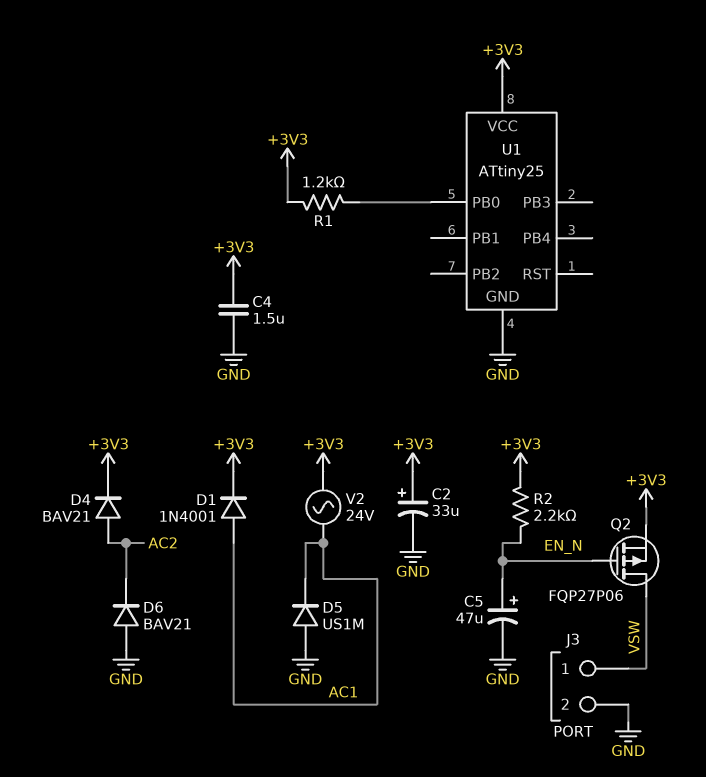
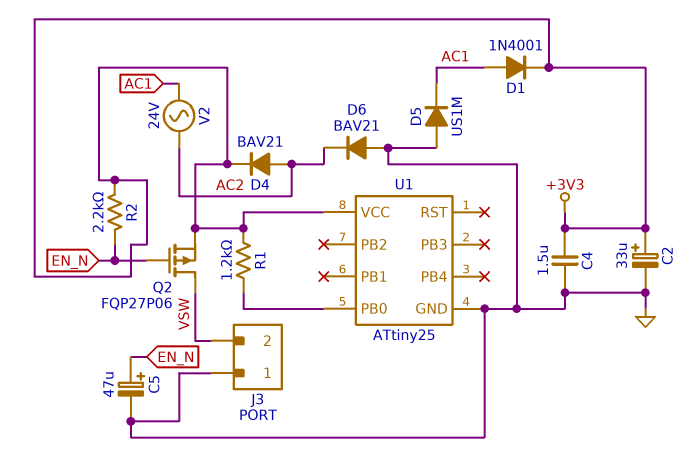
J3 pin 1: VSW -> GND
J3 pin 2: GND -> VSW
V2: AC 24V (+3V3, AC1) -> AC 24V (AC1, AC2)

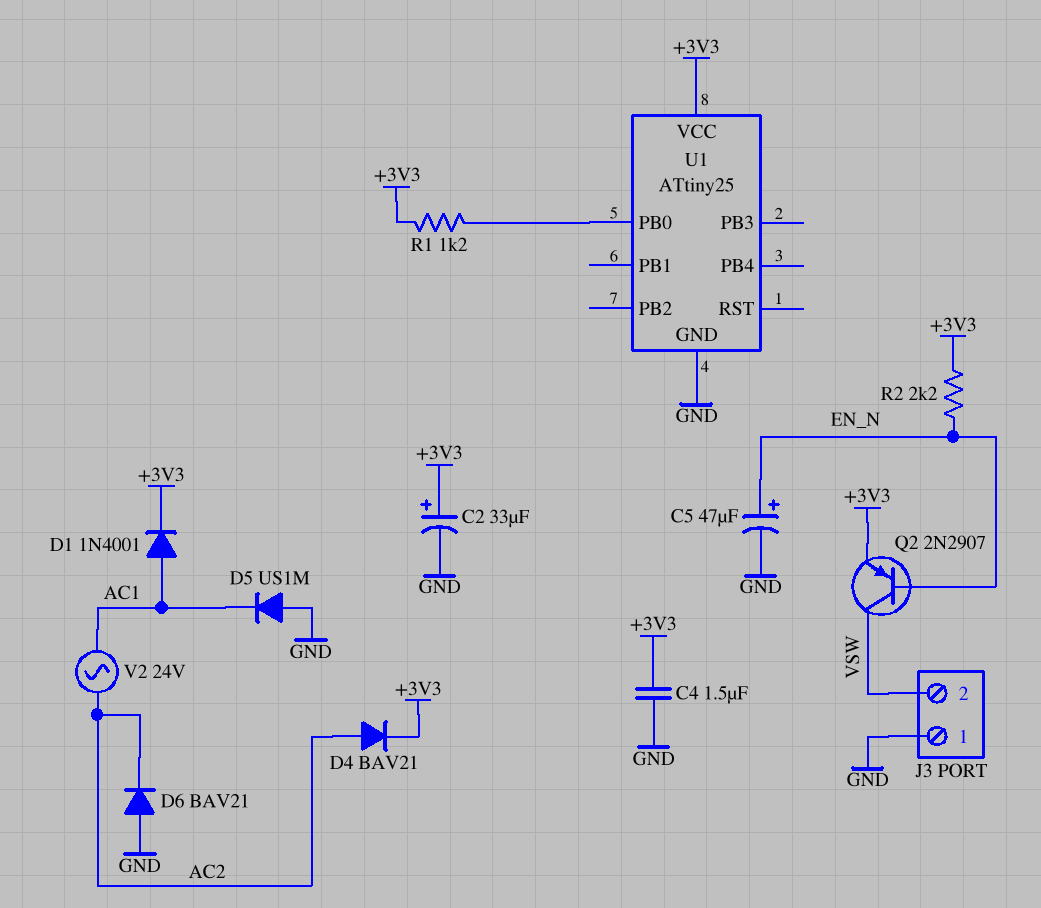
Q2: PMOS FQP27P06 (G EN_N, D VSW, S +3V3) -> PNP 2N2907 (B EN_N, C VSW, E +3V3)

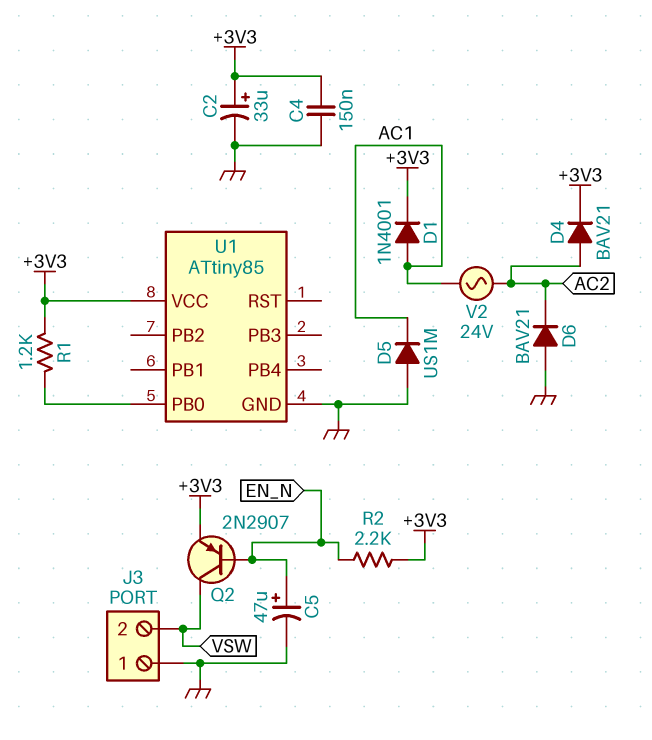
C4: 1.5uF (+3V3, GND) -> 150nF (+3V3, GND)
U1: ATtiny25 -> ATtiny85

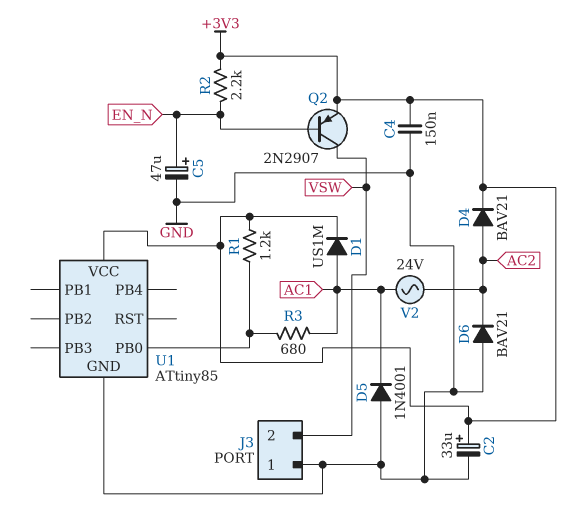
D1: diode 1N4001 (A AC1, K +3V3) -> diode US1M (A AC1, K +3V3)
D5: diode US1M (A GND, K AC1) -> diode 1N4001 (A GND, K AC1)
R3: none -> 680 (AC1, U1/PB0)

